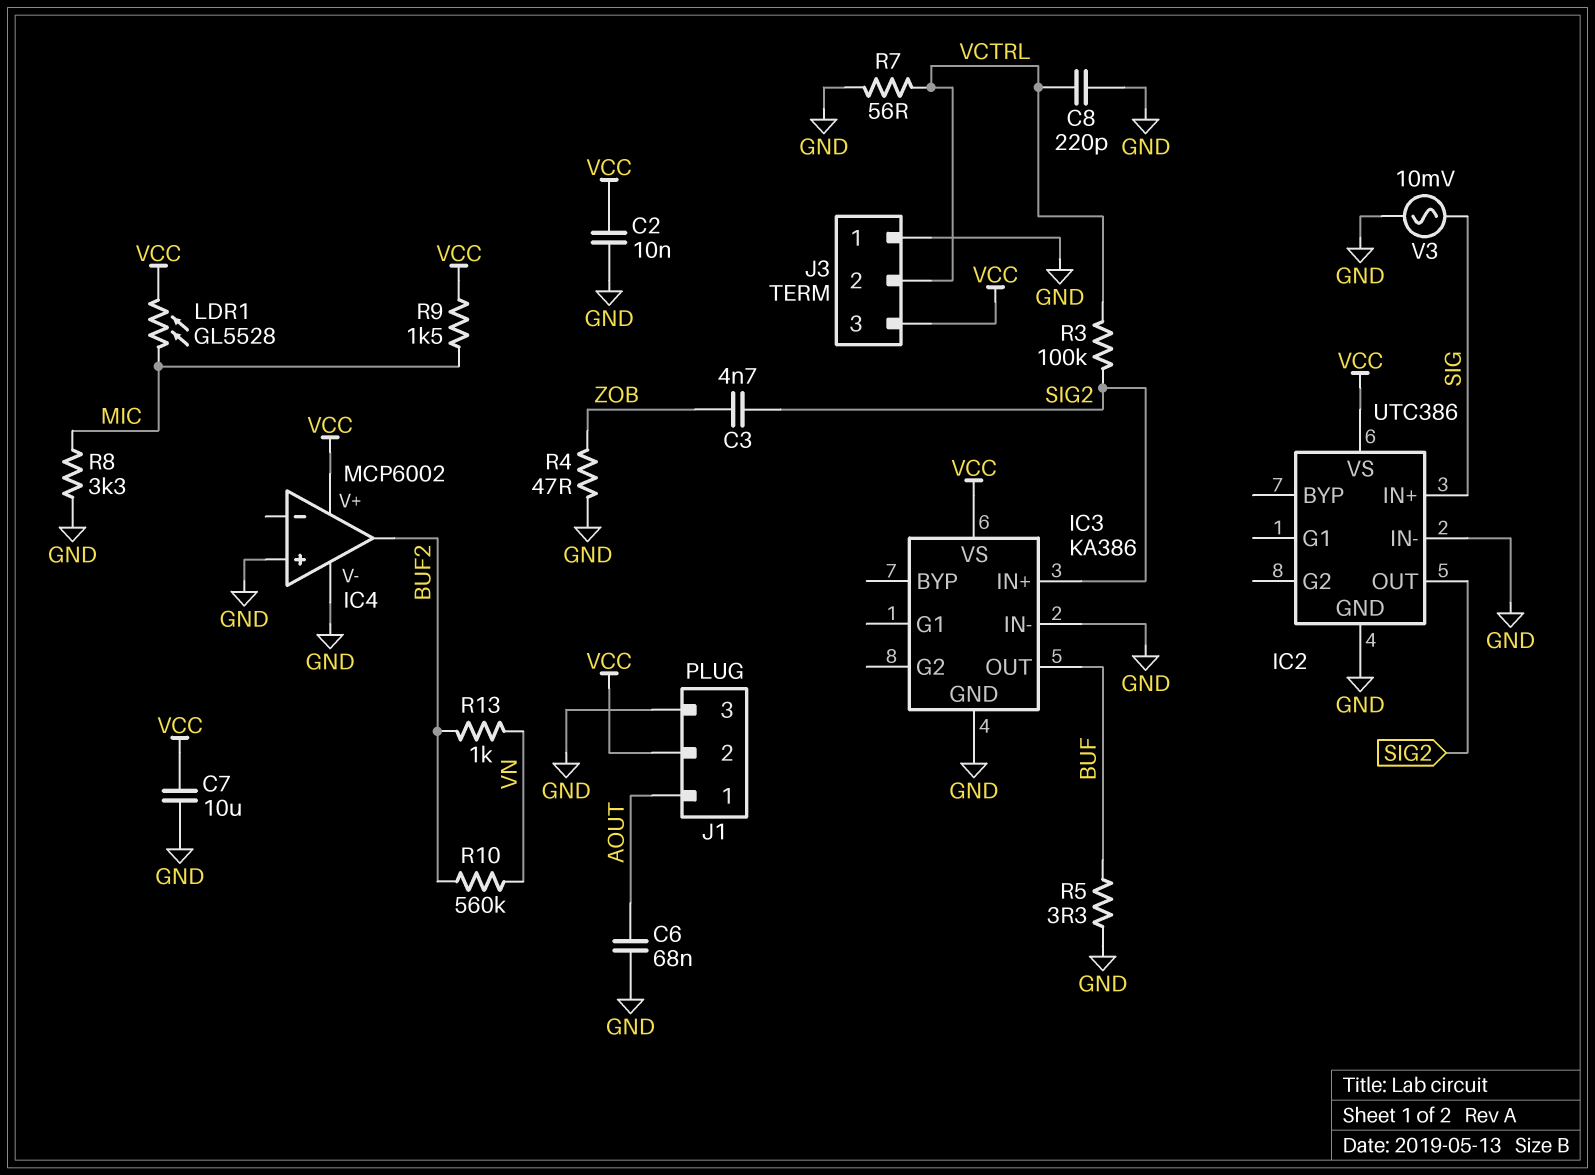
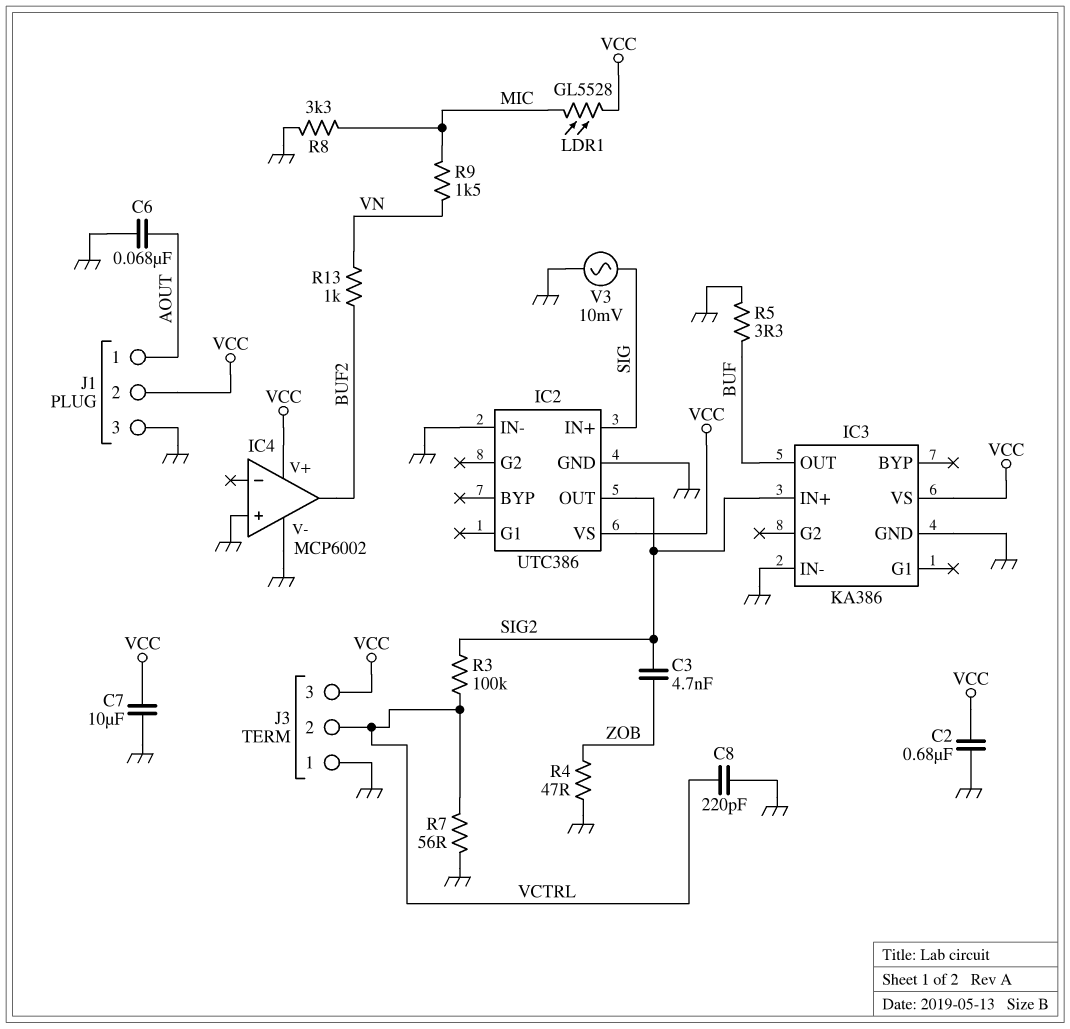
C2: 10nF (GND, VCC) -> 680nF (GND, VCC)
R9: 1.5k (MIC, VCC) -> 1.5k (MIC, VN)
R10: 560k (BUF2, VN) -> none

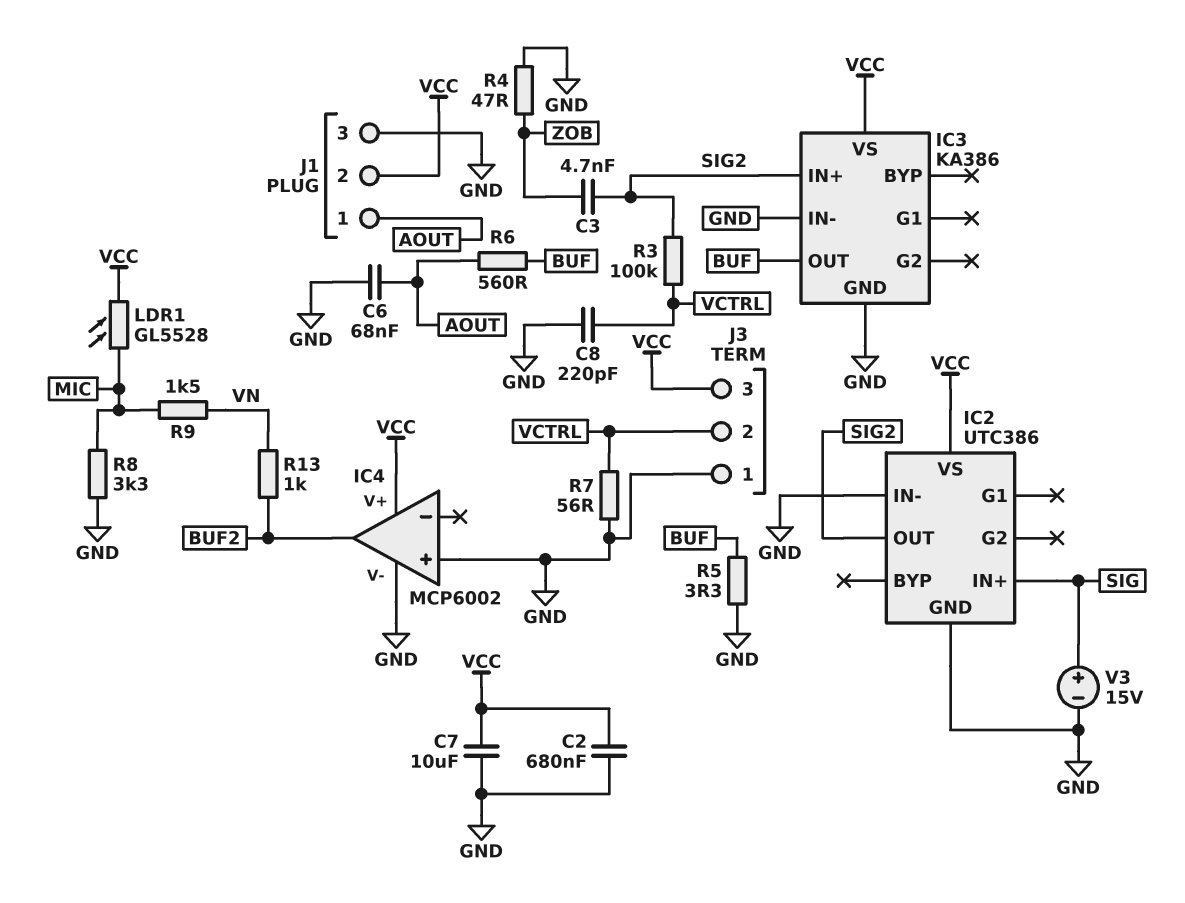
R6: none -> 560 (AOUT, BUF)
V3: AC 10mV (GND, SIG) -> 15V (plus SIG, minus GND)

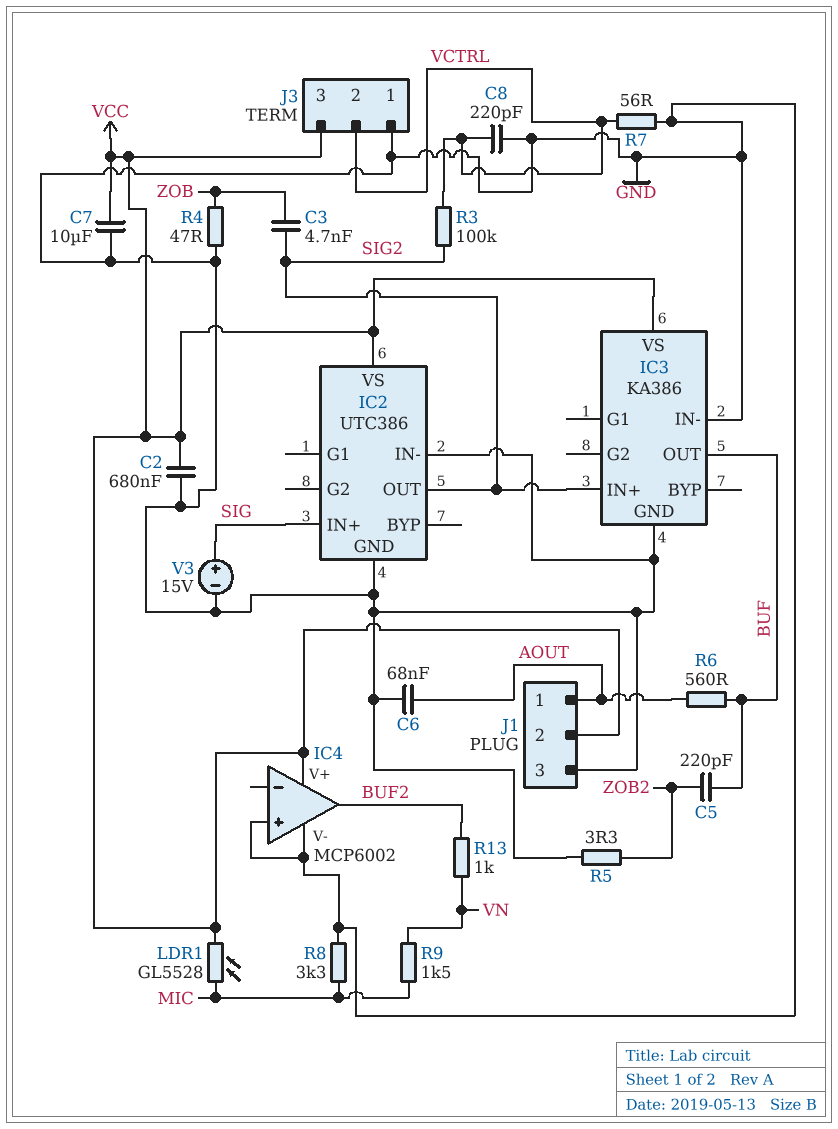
C5: none -> 220pF (BUF, ZOB2)
R5: 3.3 (BUF, GND) -> 3.3 (GND, ZOB2)

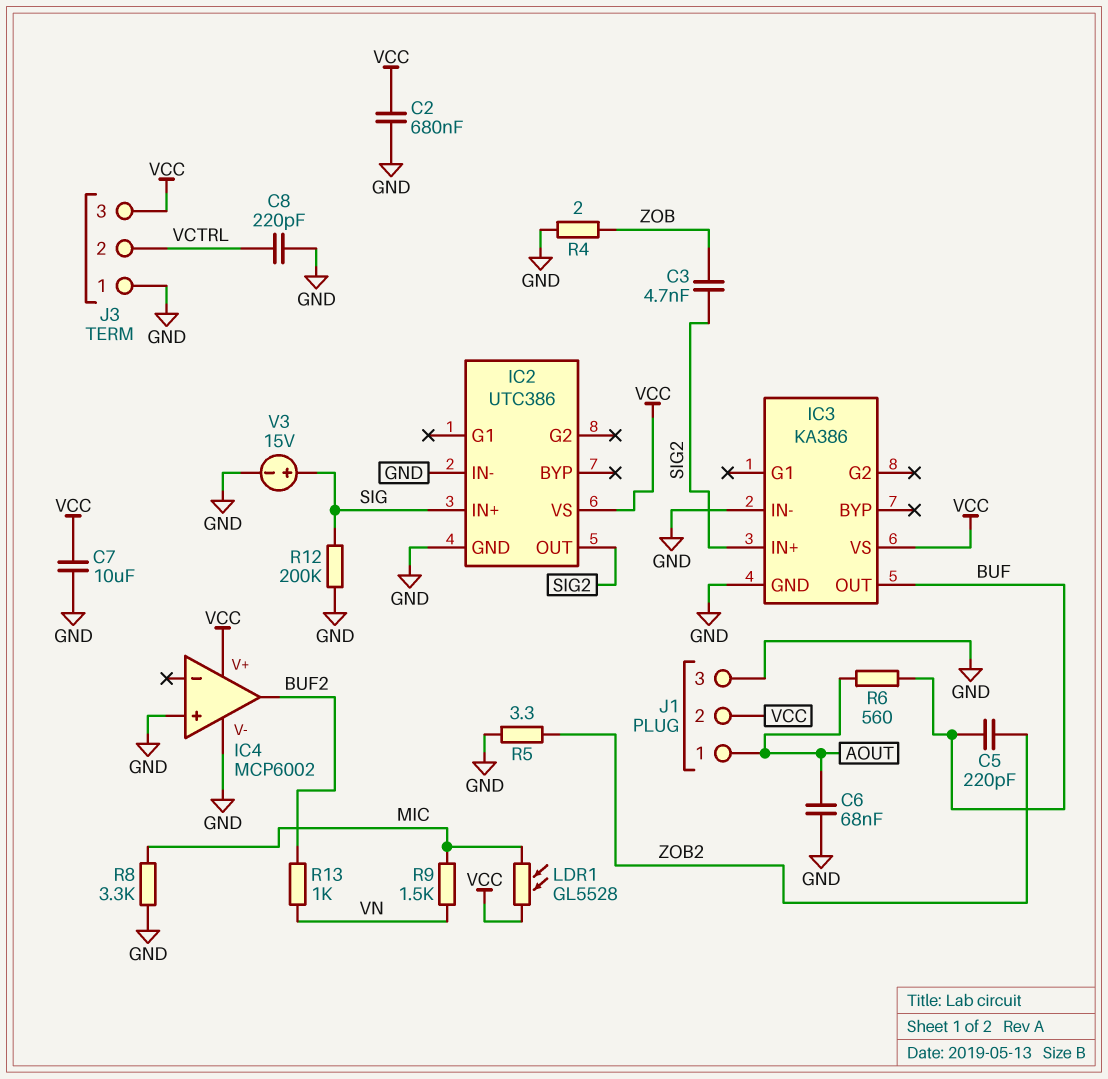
R3: 100k (SIG2, VCTRL) -> none
R4: 47 (GND, ZOB) -> 2 (GND, ZOB)
R7: 56 (GND, VCTRL) -> none
R12: none -> 200k (GND, SIG)

